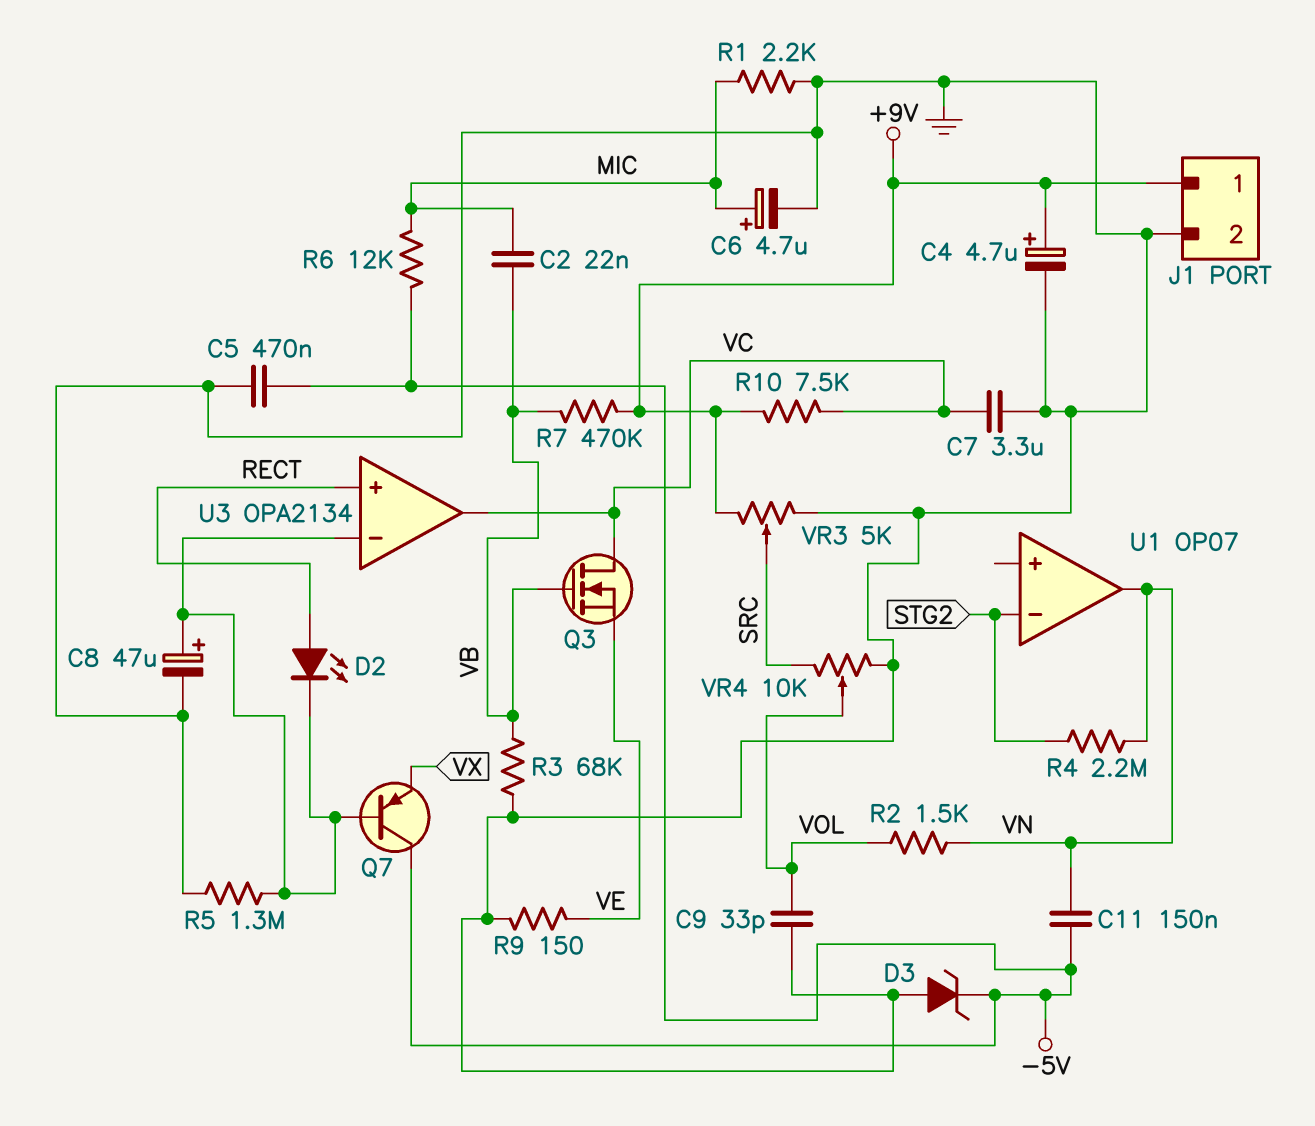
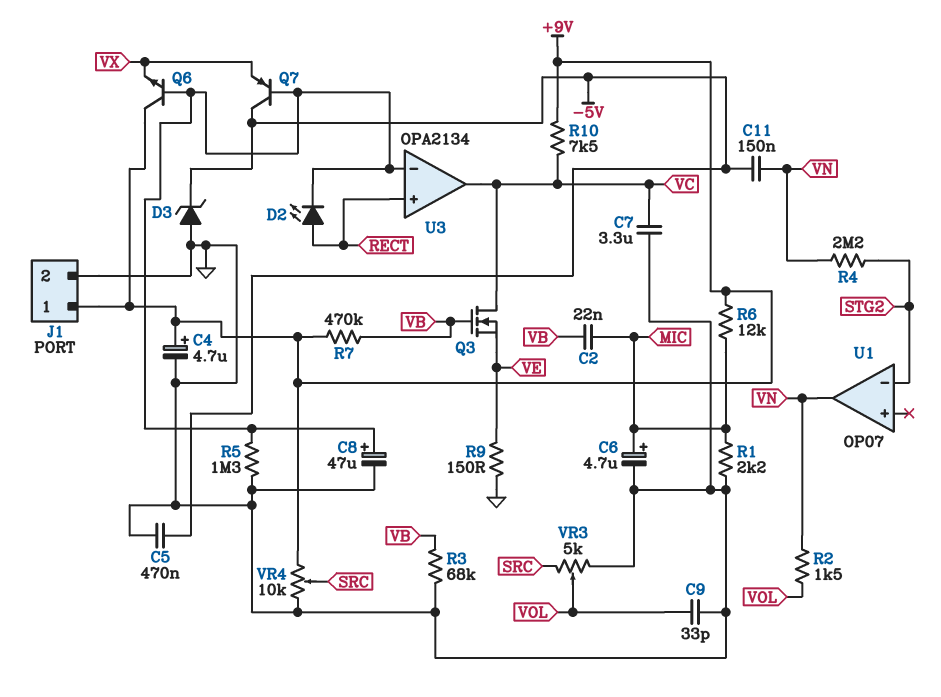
Q6: none -> NPN (B U3/in-, C +9V, E VX)
R6: 12k (-5V, MIC) -> 12k (+9V, MIC)
VR3: 5k (+9V, GND, wiper SRC) -> 5k (GND, SRC, wiper VOL)
VR4: 10k (GND, SRC, wiper VOL) -> 10k (+9V, GND, wiper SRC)

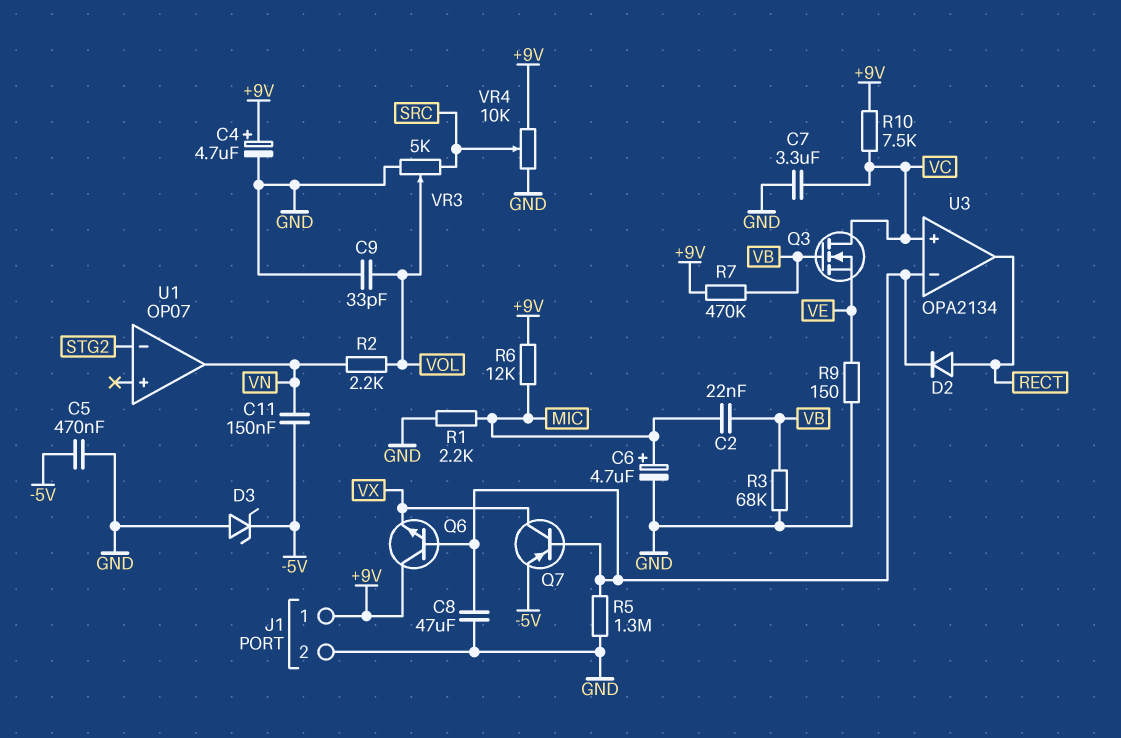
C8: 47uF (plus U3/in-, minus GND) -> 47uF (GND, U3/in-)
D2: LED (A RECT, K U3/in-) -> diode (A RECT, K U3/in-)
Q7: PNP (B U3/in-, C -5V, E VX) -> PNP (B U3/in-, C VX, E -5V)
R2: 1.5k (VN, VOL) -> 2.2k (VN, VOL)
R4: 2.2M (STG2, VN) -> none
U3 pin in+: RECT -> VC
U3 pin out: VC -> RECT

